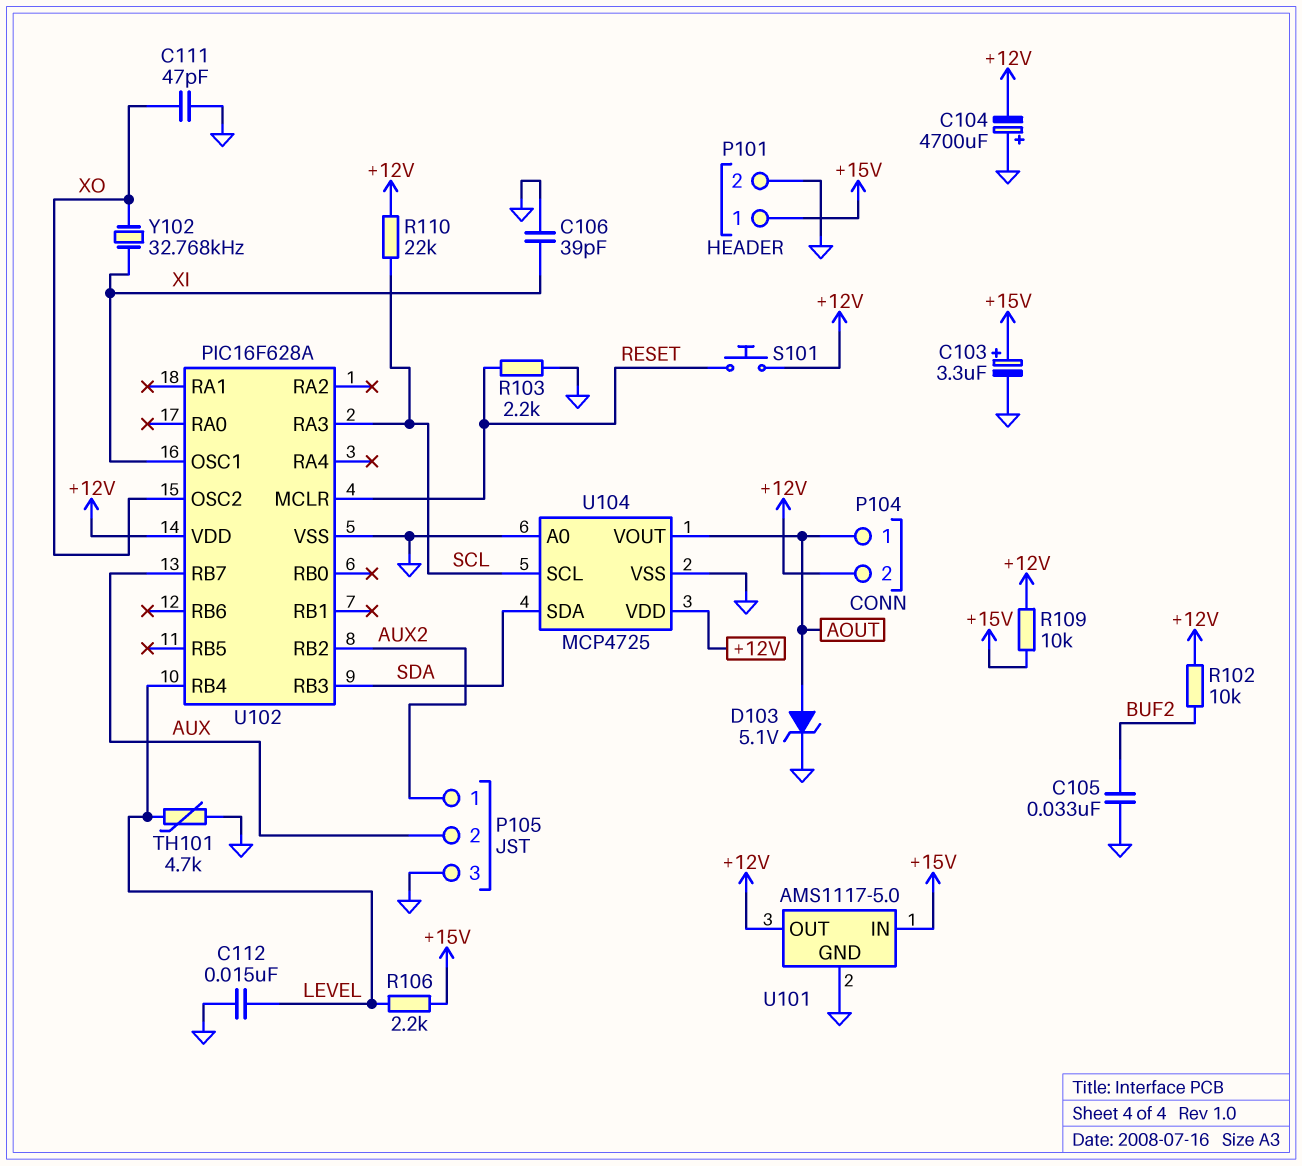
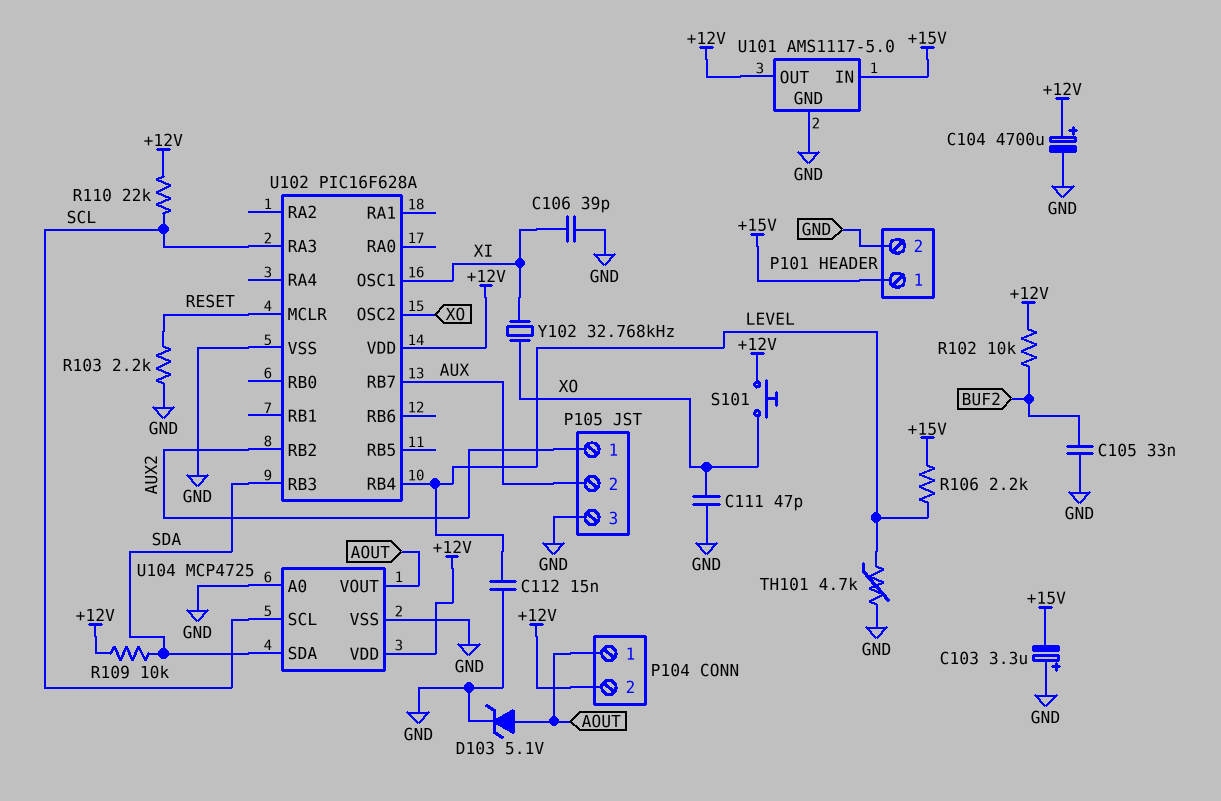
C103: 3.3uF (plus +15V, minus GND) -> 3.3uF (plus GND, minus +15V)
C104: 4700uF (plus GND, minus +12V) -> 4700uF (plus +12V, minus GND)
R109: 10k (+12V, +15V) -> 10k (+12V, SDA)
S101: button (+12V, RESET) -> button (+12V, XO)

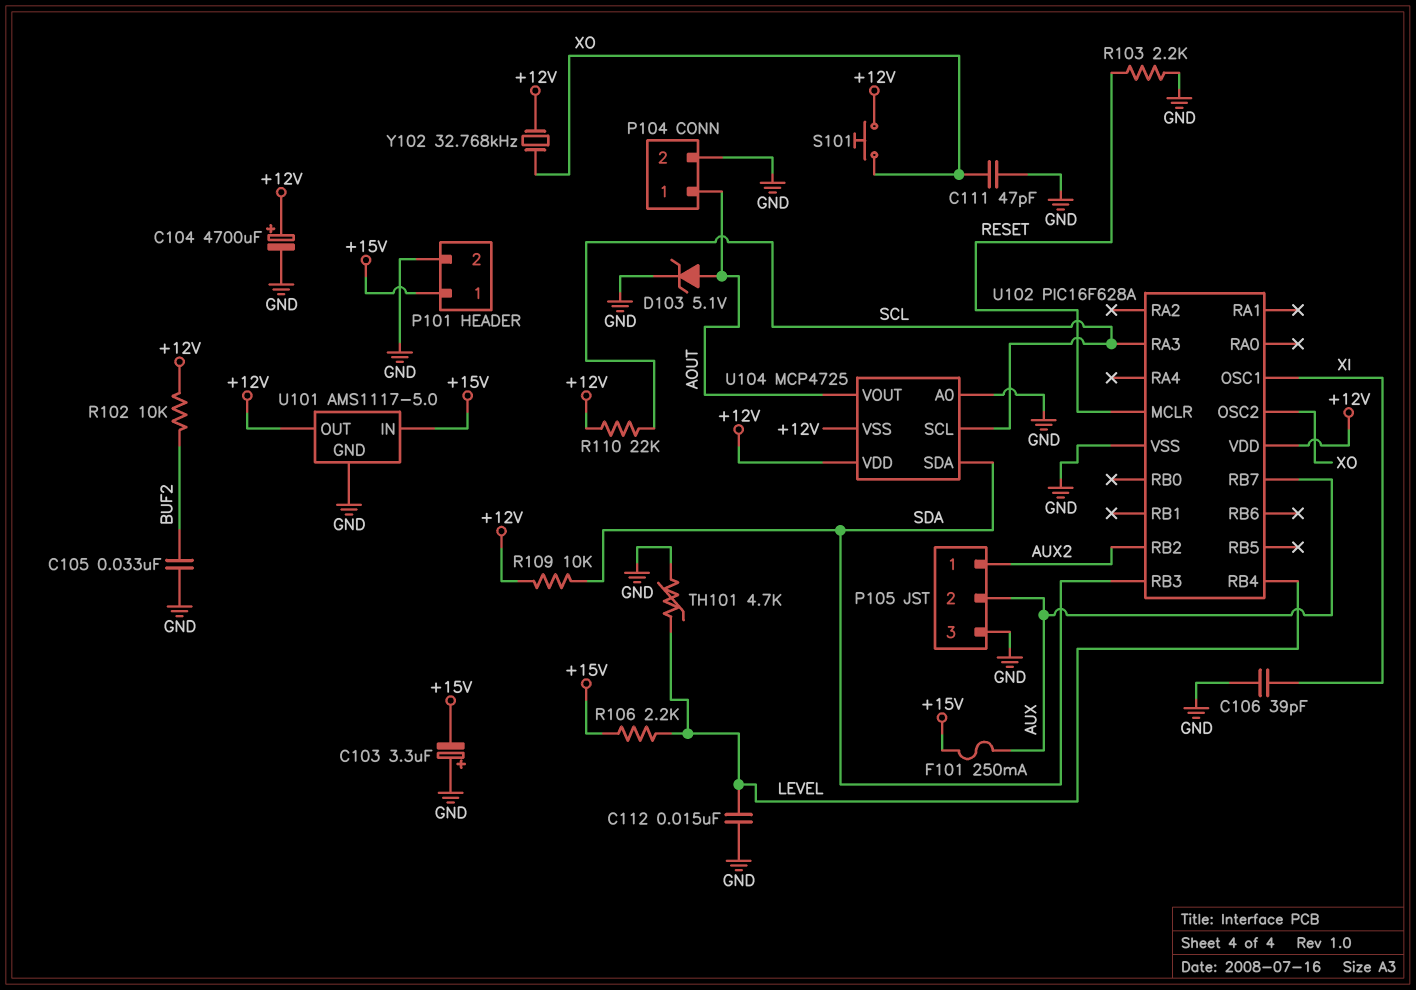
F101: none -> 250mA (+15V, AUX)
P104 pin 2: +12V -> GND
U104 pin VSS: GND -> +12V
Y102: 32.768kHz (XI, XO) -> 32.768kHz (+12V, XO)

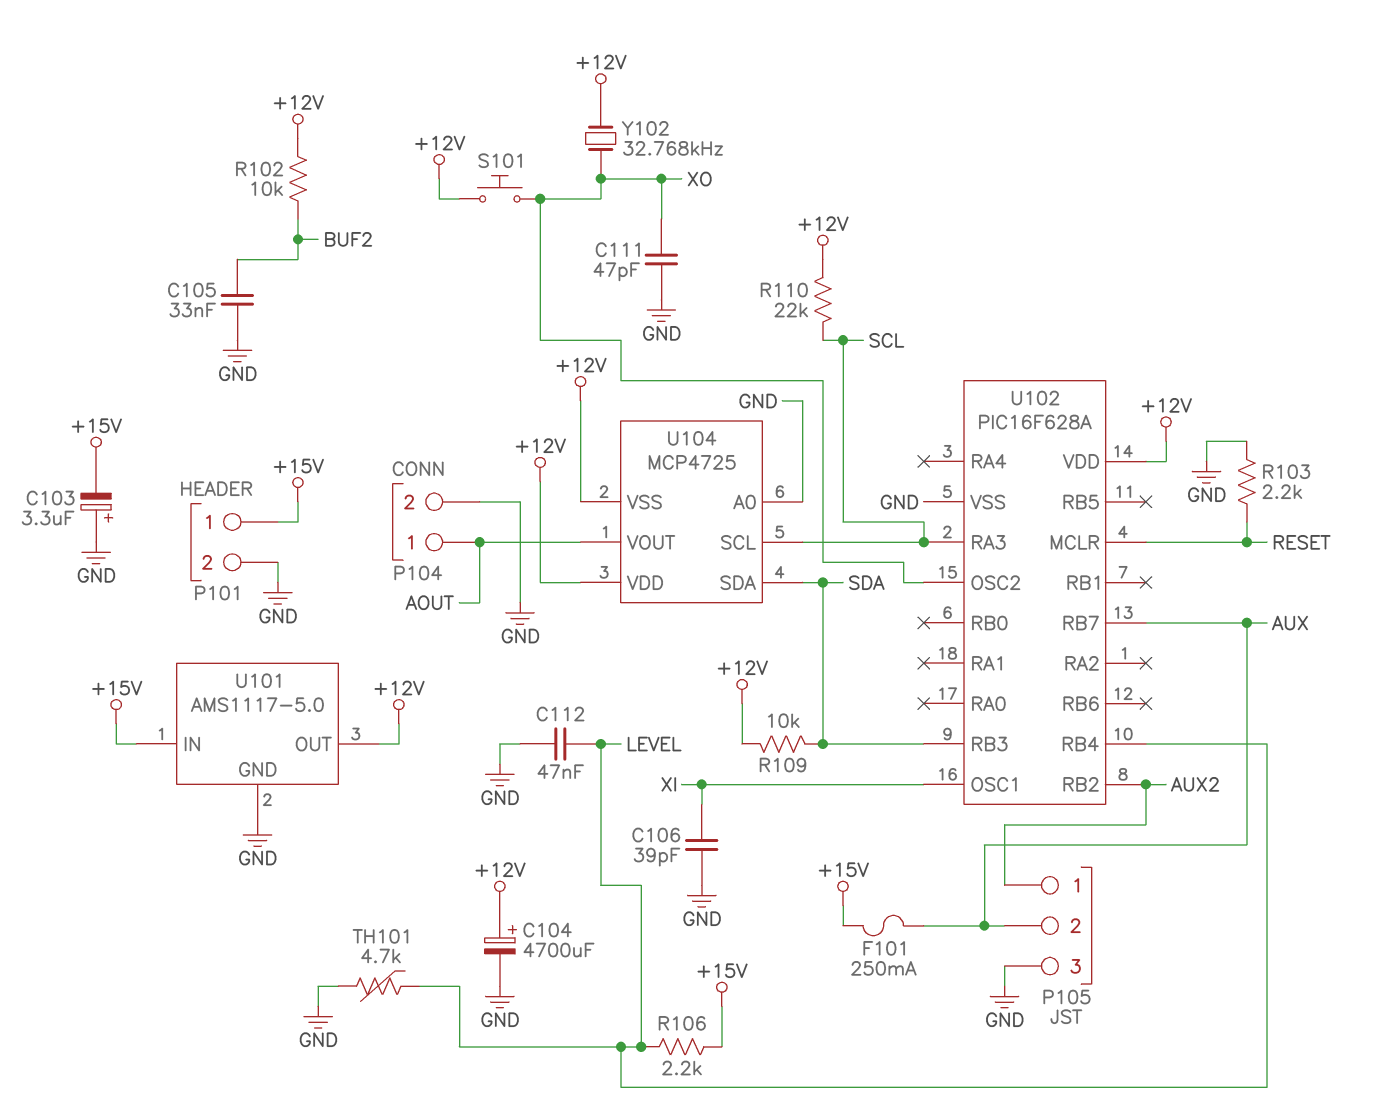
C112: 15nF (GND, LEVEL) -> 47nF (GND, LEVEL)
D103: zener 5.1V (A AOUT, K GND) -> none

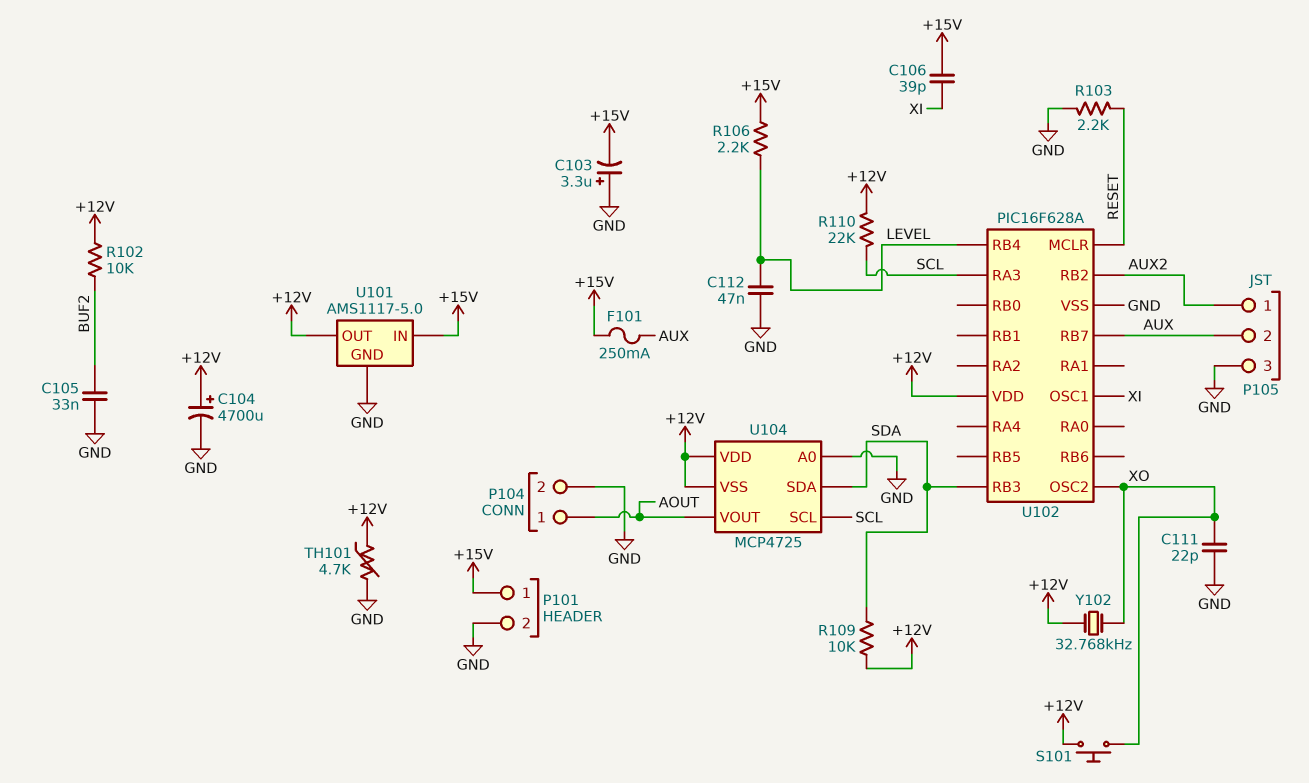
C106: 39pF (GND, XI) -> 39pF (+15V, XI)
C111: 47pF (GND, XO) -> 22pF (GND, XO)
TH101: 4.7k (GND, LEVEL) -> 4.7k (+12V, GND)

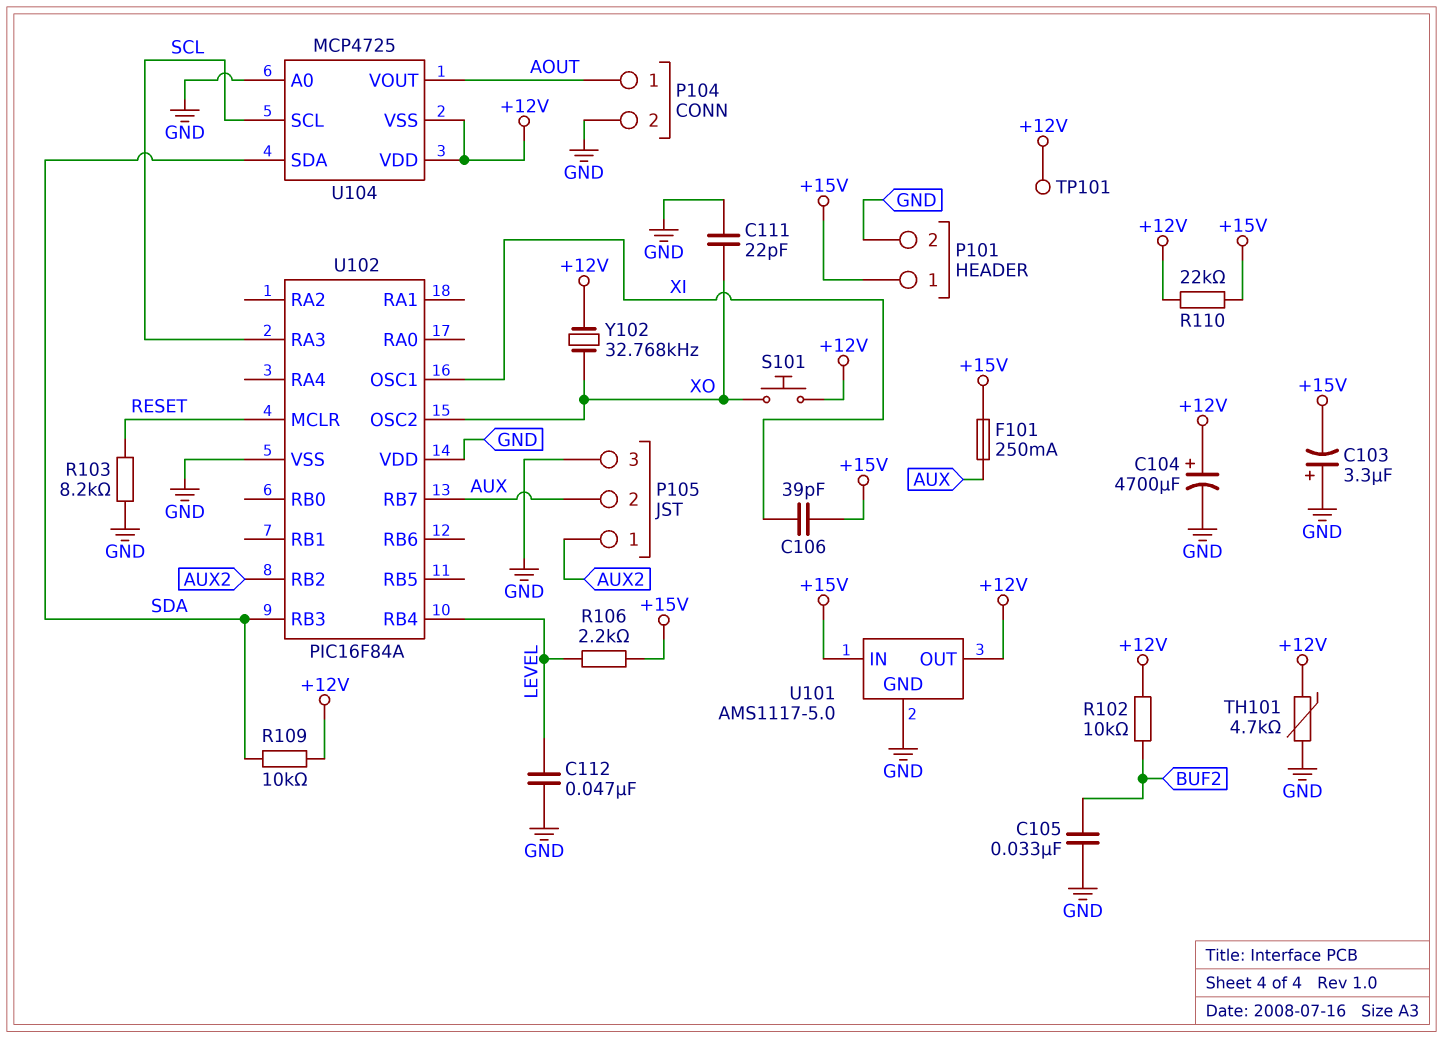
R103: 2.2k (GND, RESET) -> 8.2k (GND, RESET)
R110: 22k (+12V, SCL) -> 22k (+12V, +15V)
TP101: none -> test point (+12V)
U102: PIC16F628A -> PIC16F84A
U102 pin VDD: +12V -> GND

